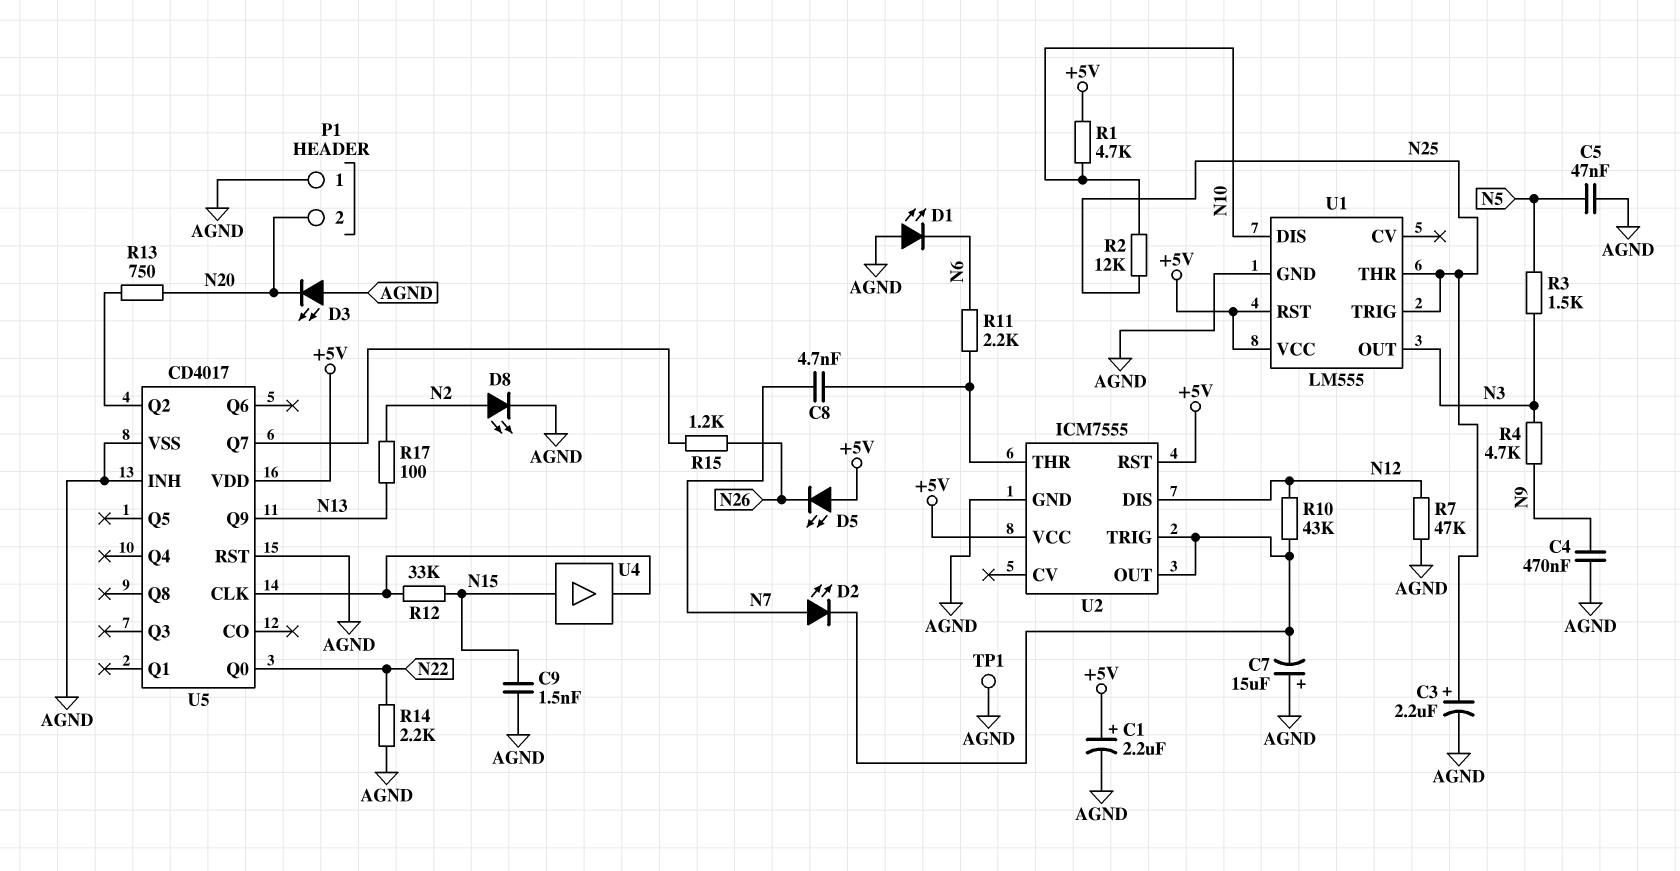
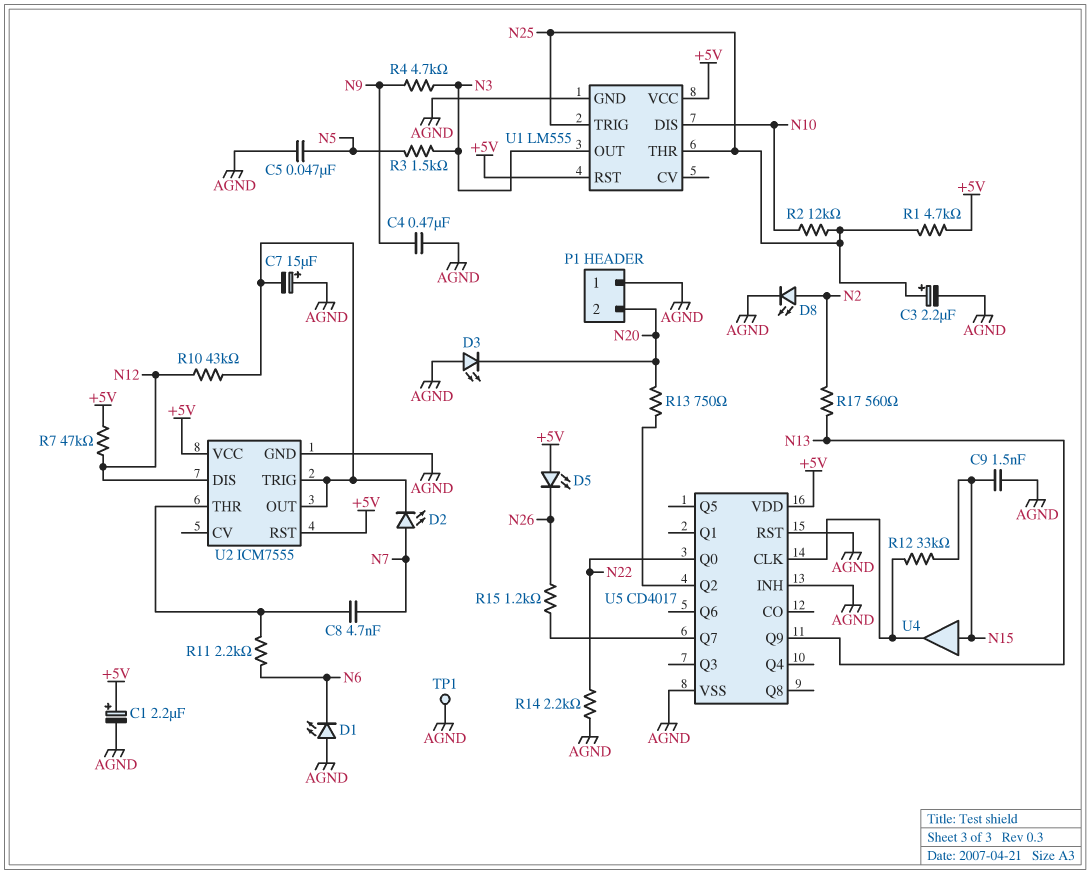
R1: 4.7k (+5V, N10) -> 4.7k (+5V, N25)
R7: 47k (AGND, N12) -> 47k (+5V, N12)
R17: 100 (N2, N13) -> 560 (N2, N13)

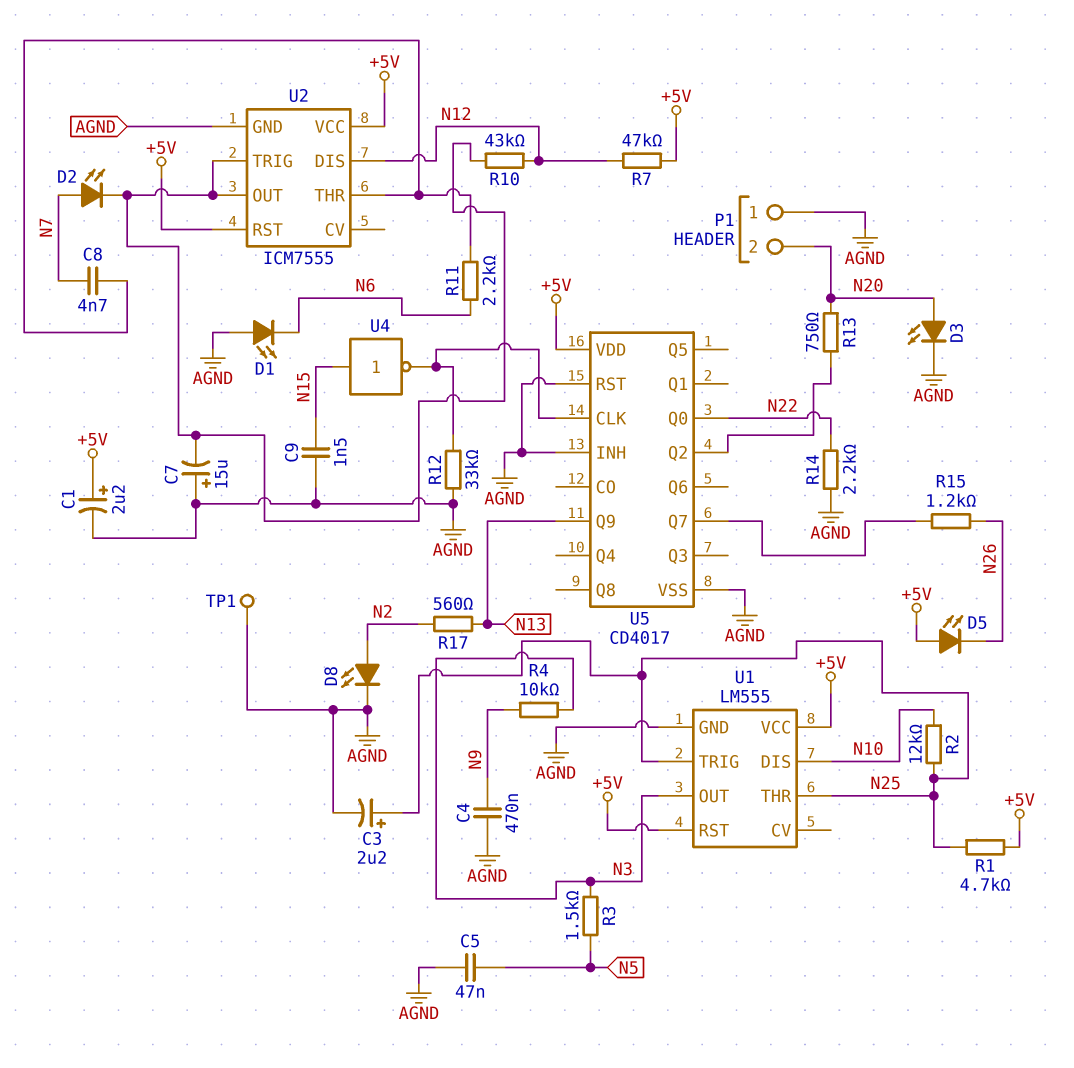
D3: LED (A AGND, K N20) -> LED (A N20, K AGND)
R4: 4.7k (N3, N9) -> 10k (N3, N9)
R12: 33k (N15, U5/CLK) -> 33k (AGND, U5/CLK)
U4: buffer (in N15, out U5/CLK) -> NOT (in N15, out U5/CLK)

